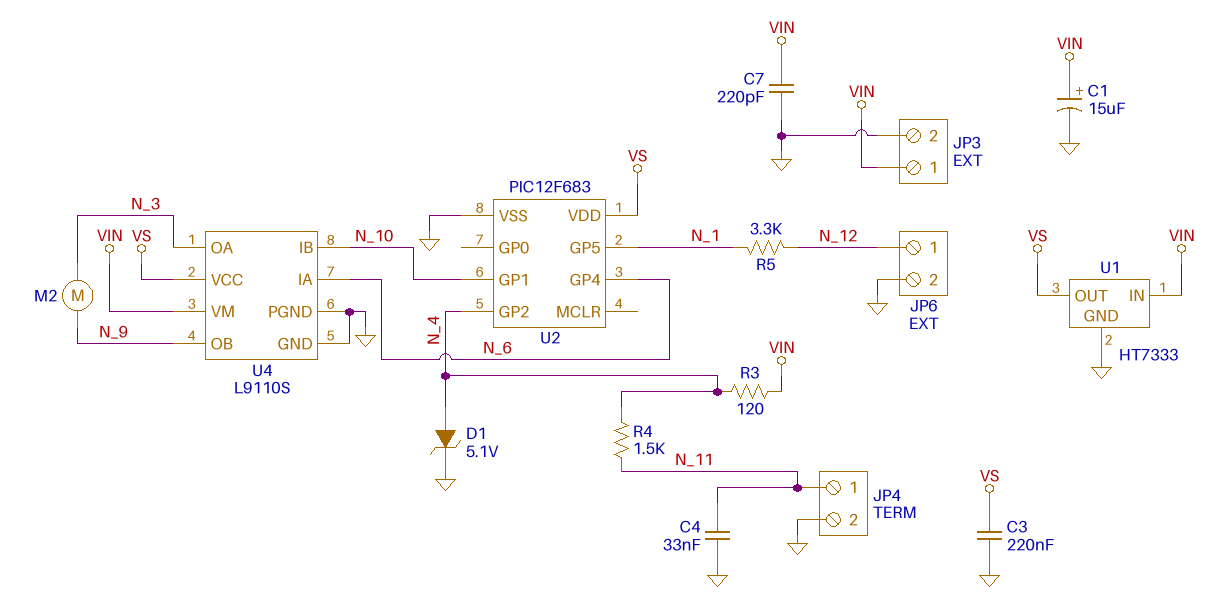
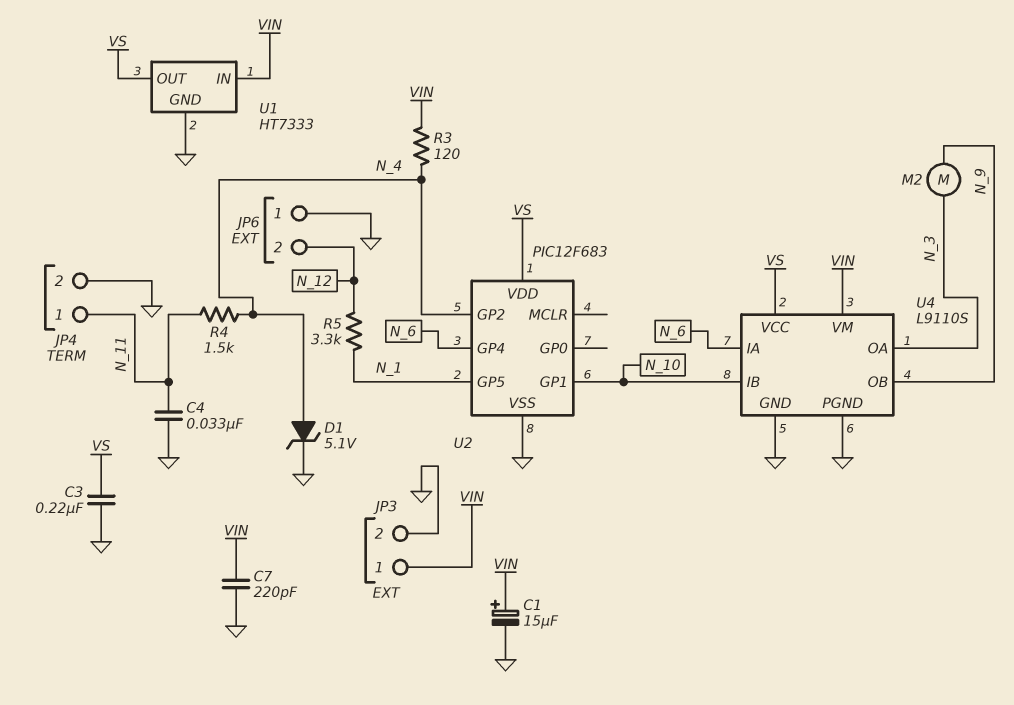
JP6 pin 1: N_12 -> GND
JP6 pin 2: GND -> N_12

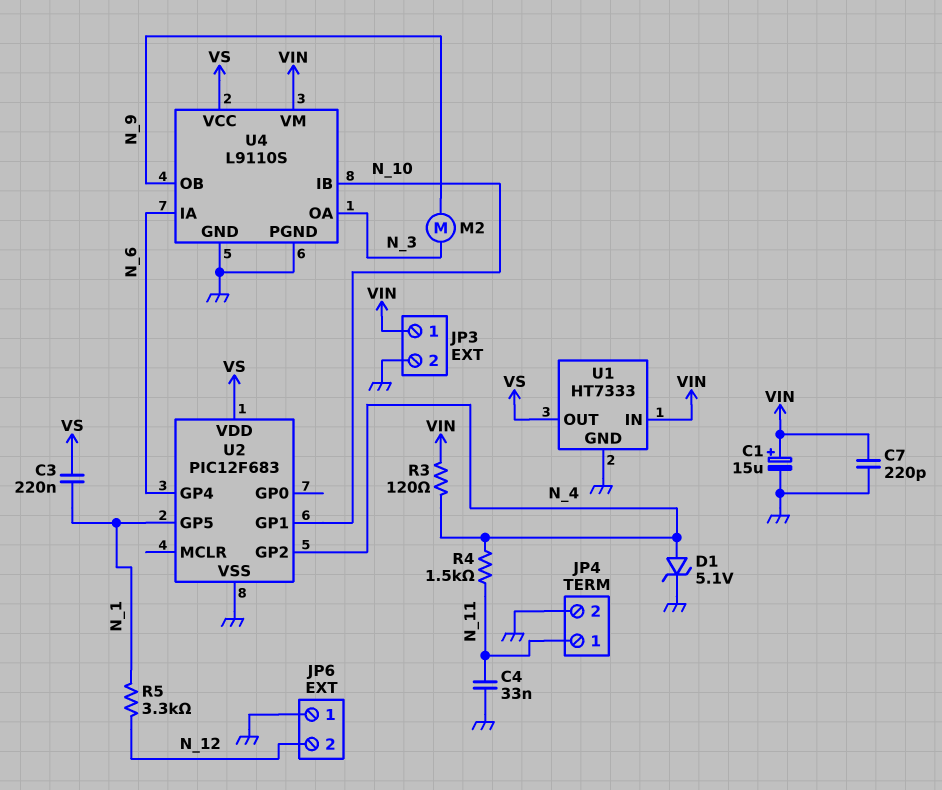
C3: 220nF (GND, VS) -> 220nF (N_1, VS)

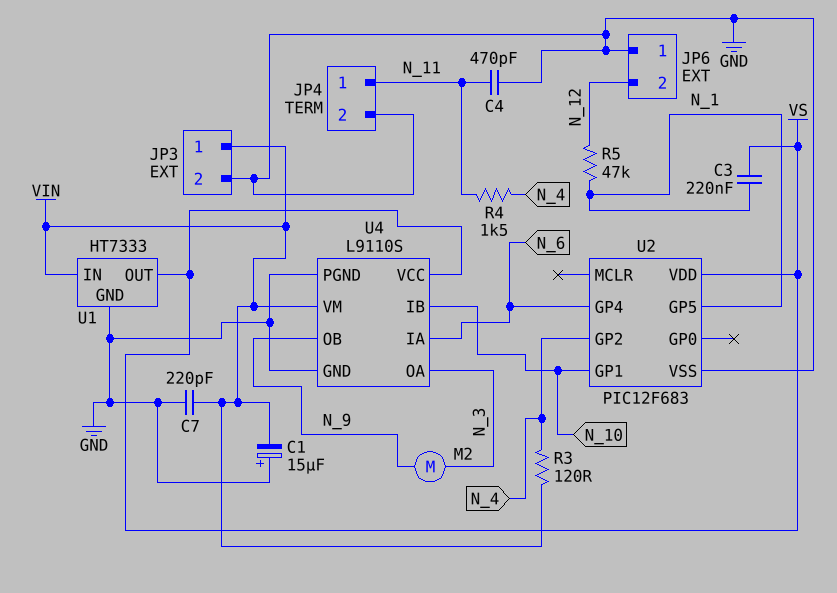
C1: 15uF (plus VIN, minus GND) -> 15uF (plus GND, minus VIN)
C4: 33nF (GND, N_11) -> 470pF (GND, N_11)
D1: zener 5.1V (A N_4, K GND) -> none
R5: 3.3k (N_1, N_12) -> 47k (N_1, N_12)

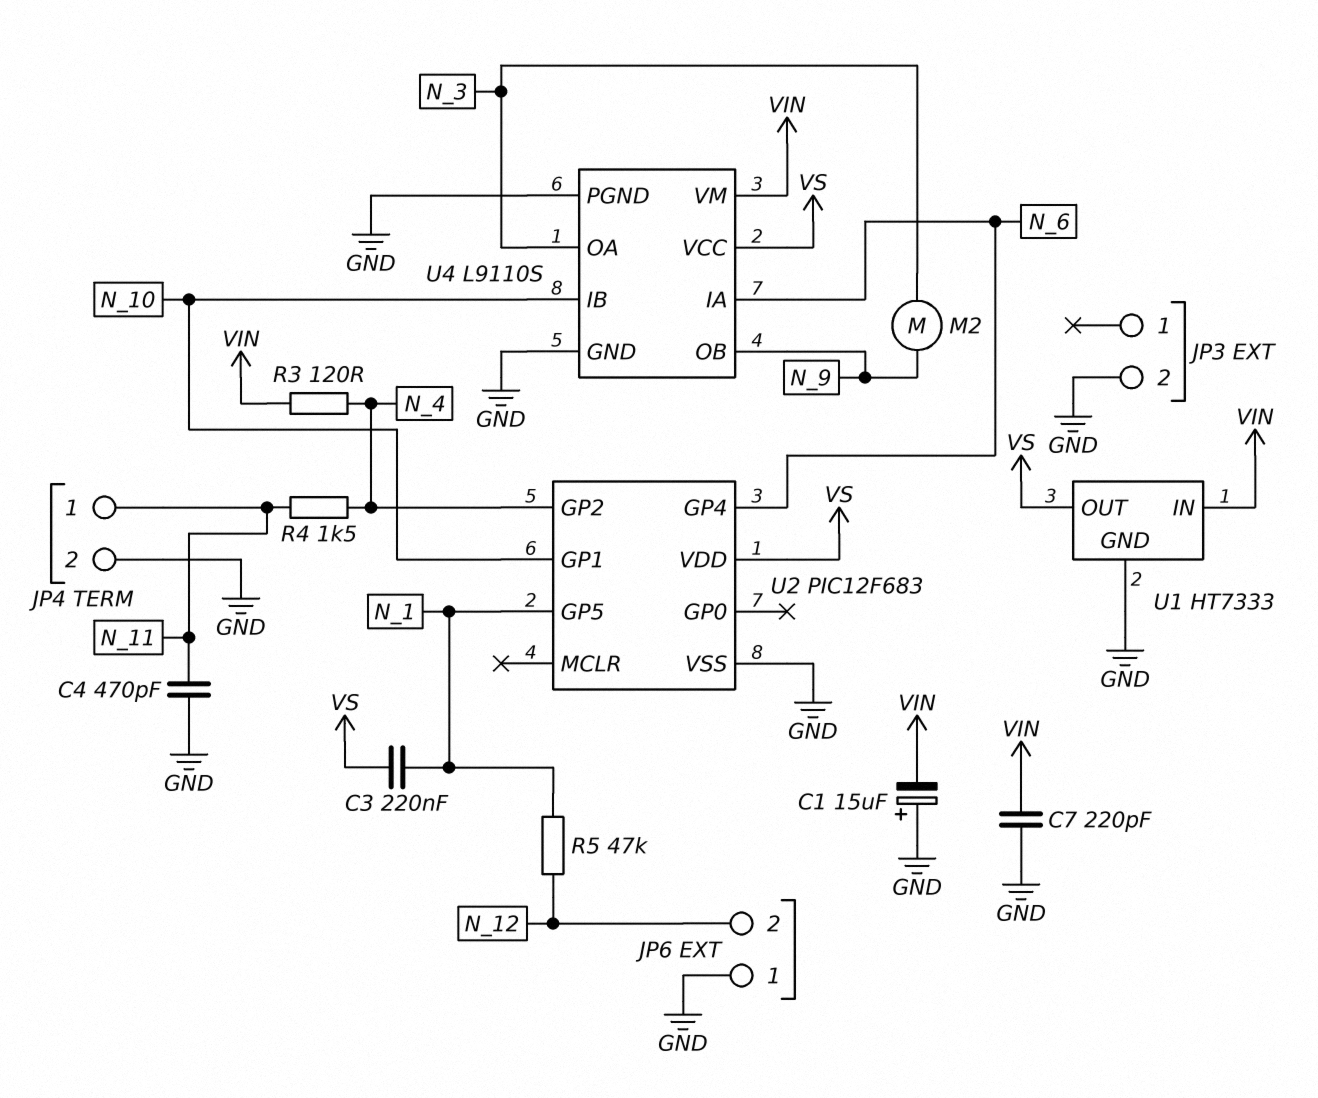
JP3 pin 1: VIN -> none

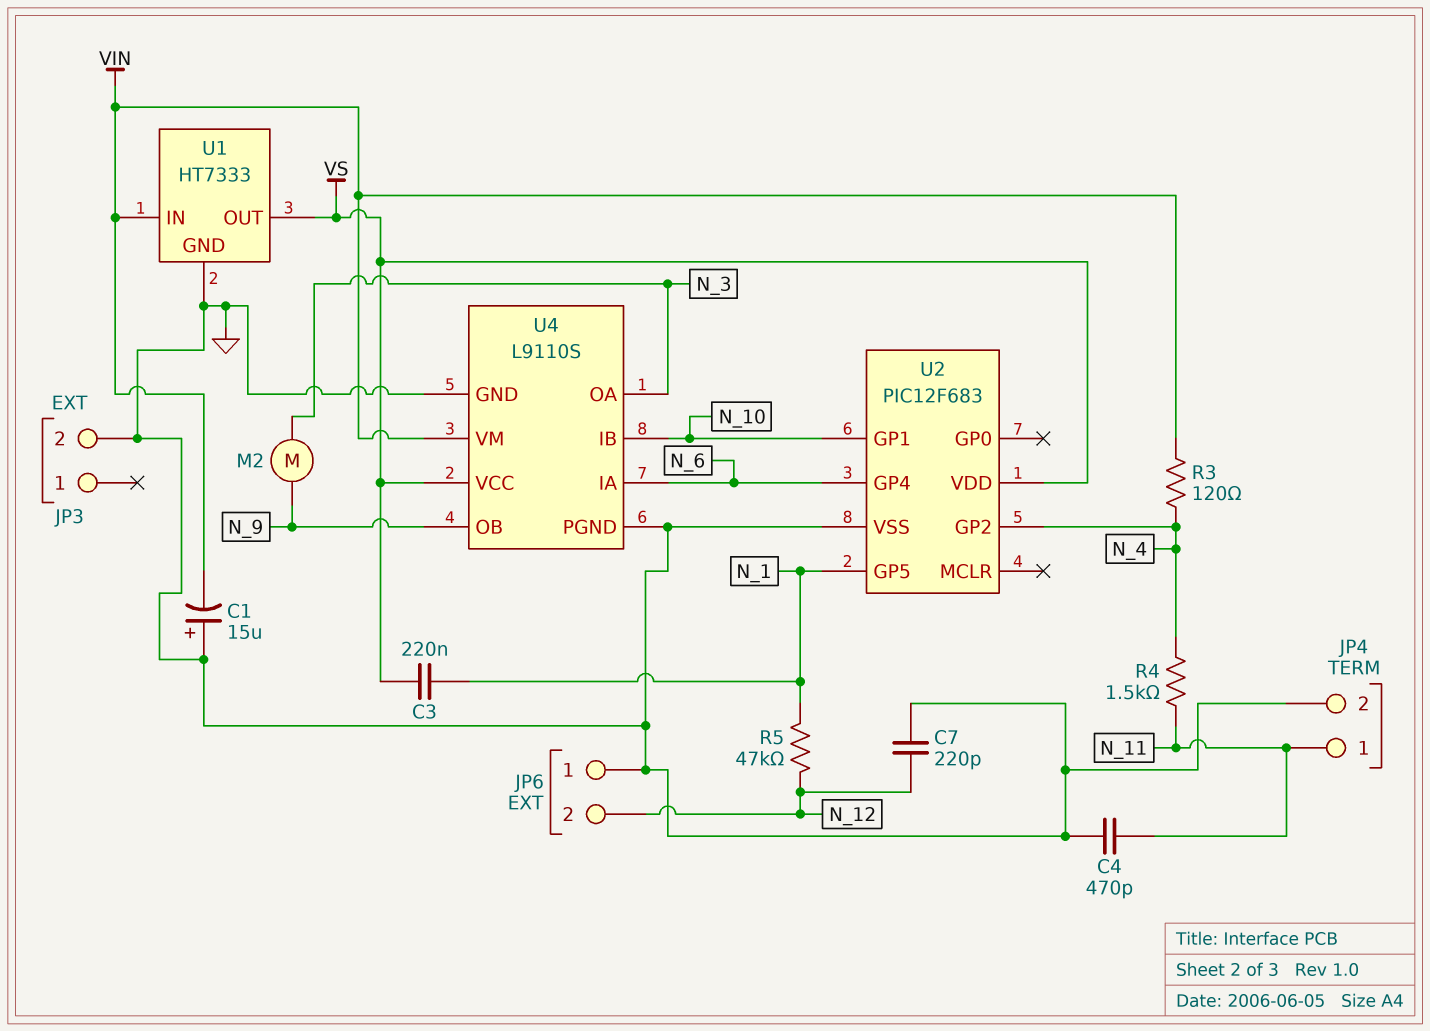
C7: 220pF (GND, VIN) -> 220pF (GND, N_12)

